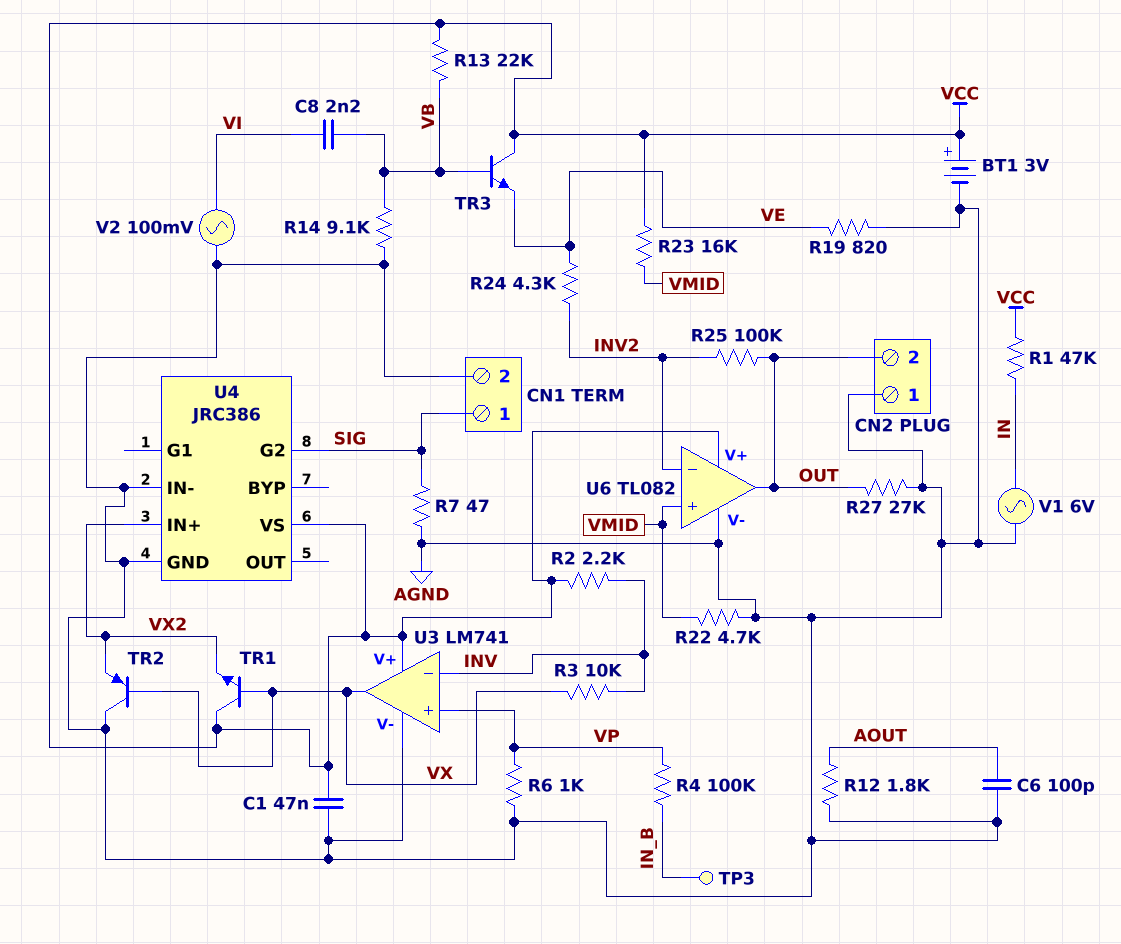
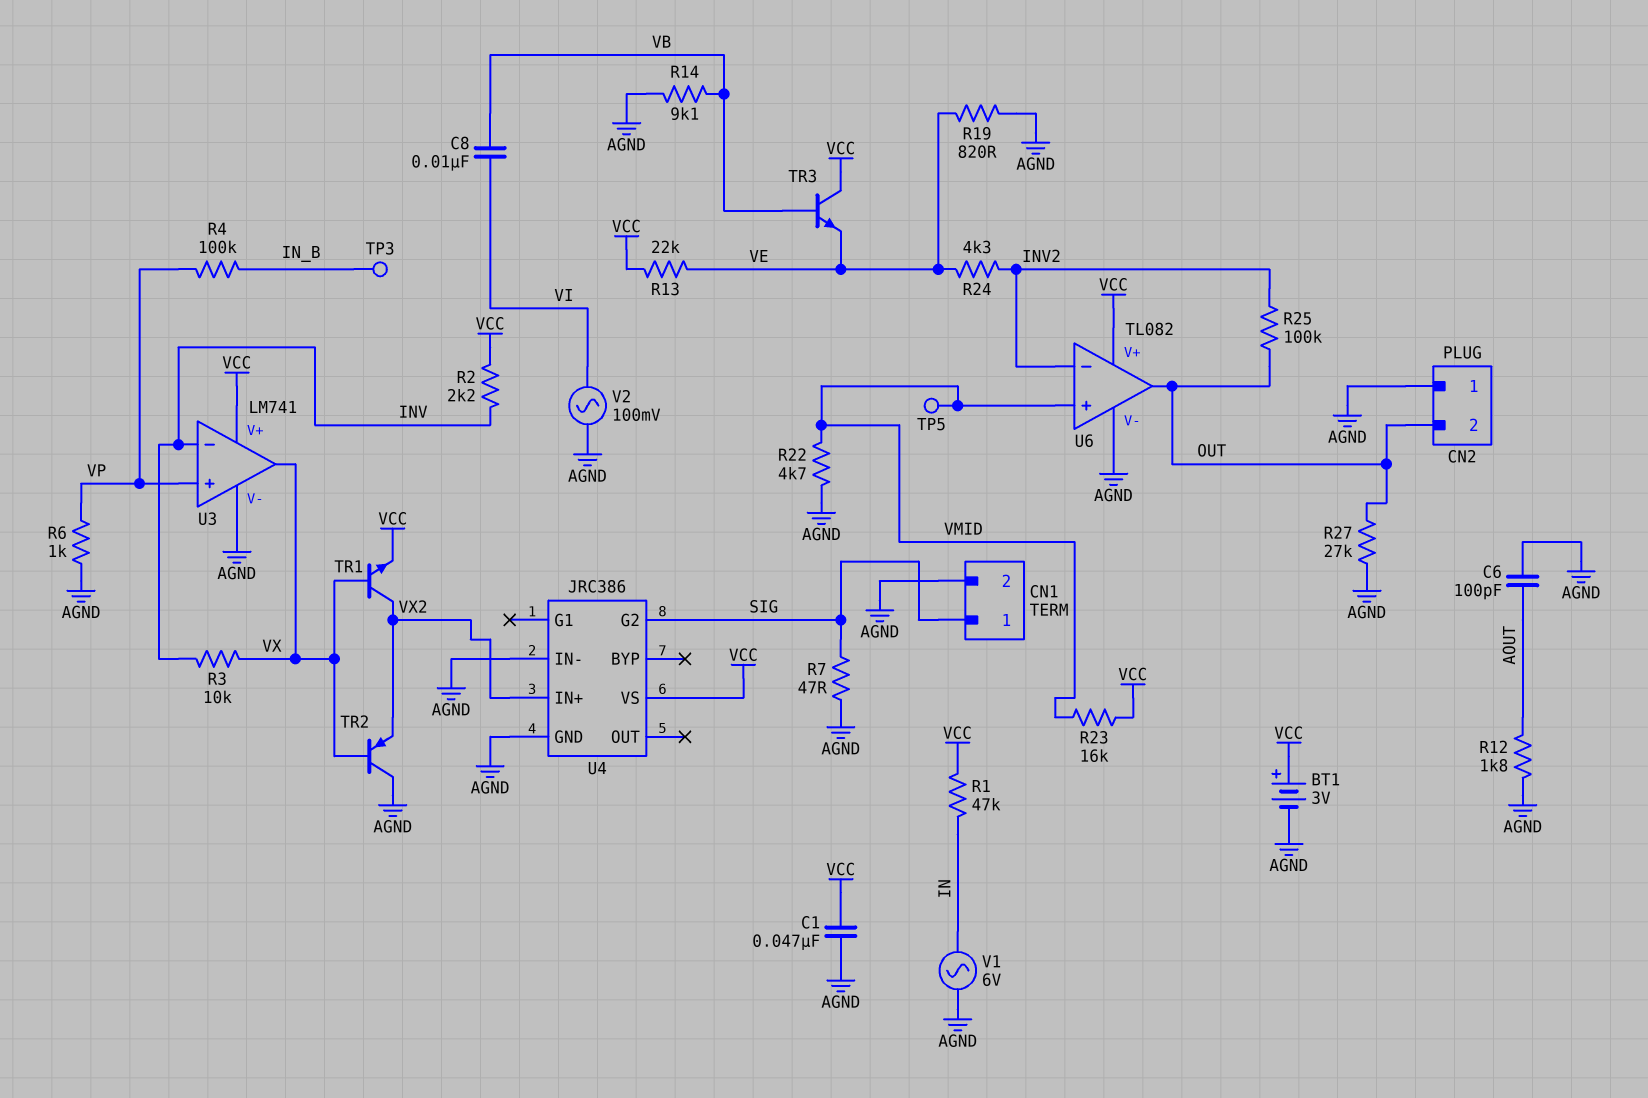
C8: 2.2nF (VB, VI) -> 10nF (VB, VI)
R13: 22k (VB, VCC) -> 22k (VCC, VE)
TP5: none -> test point (VMID)
TR1: NPN (B VX, C VCC, E VX2) -> NPN (B VX, C VX2, E VCC)

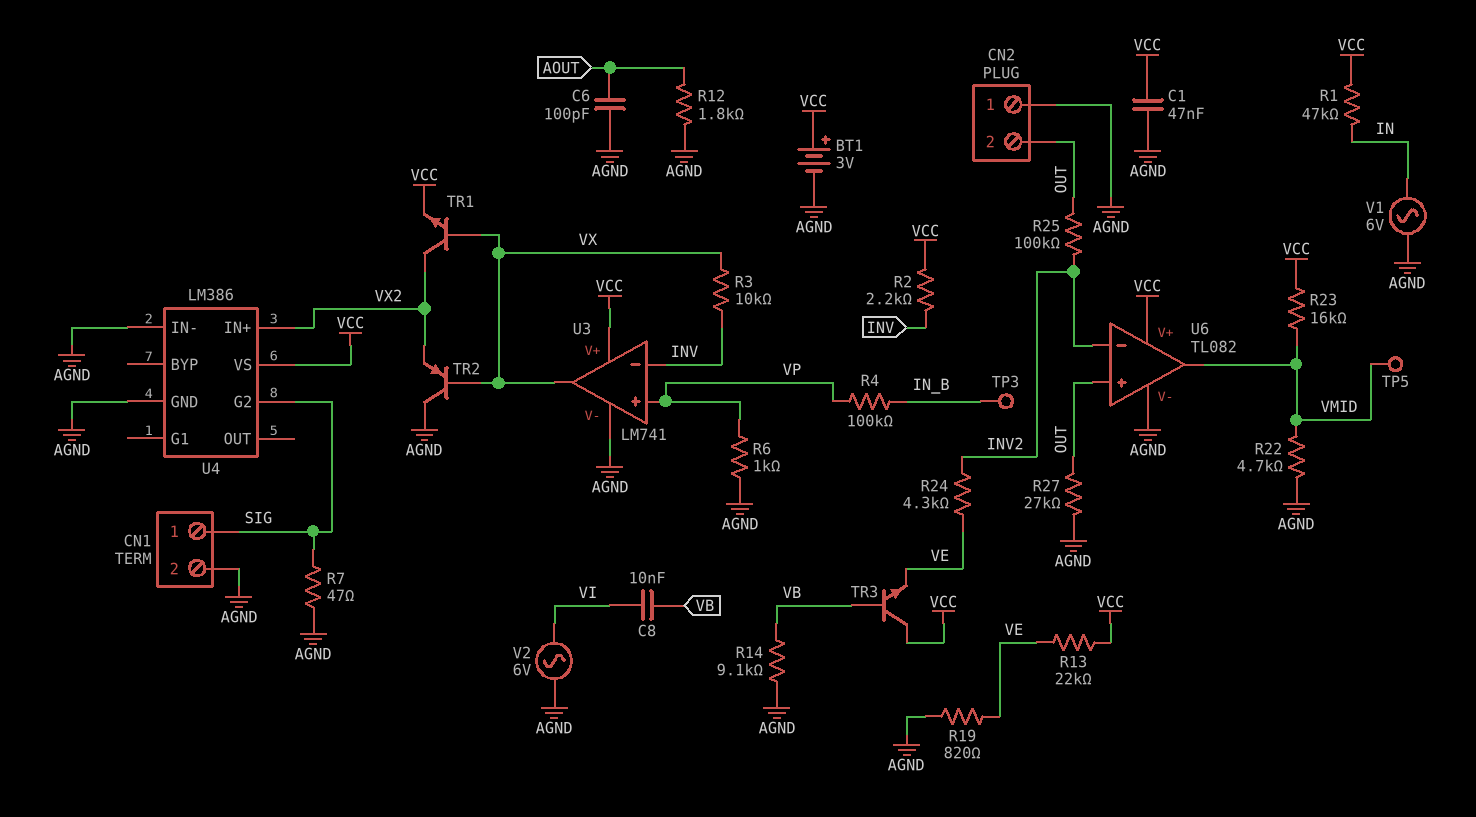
U4: JRC386 -> LM386
U6 pin in+: VMID -> OUT
U6 pin out: OUT -> VMID
V2: AC 100mV (AGND, VI) -> AC 6V (AGND, VI)

